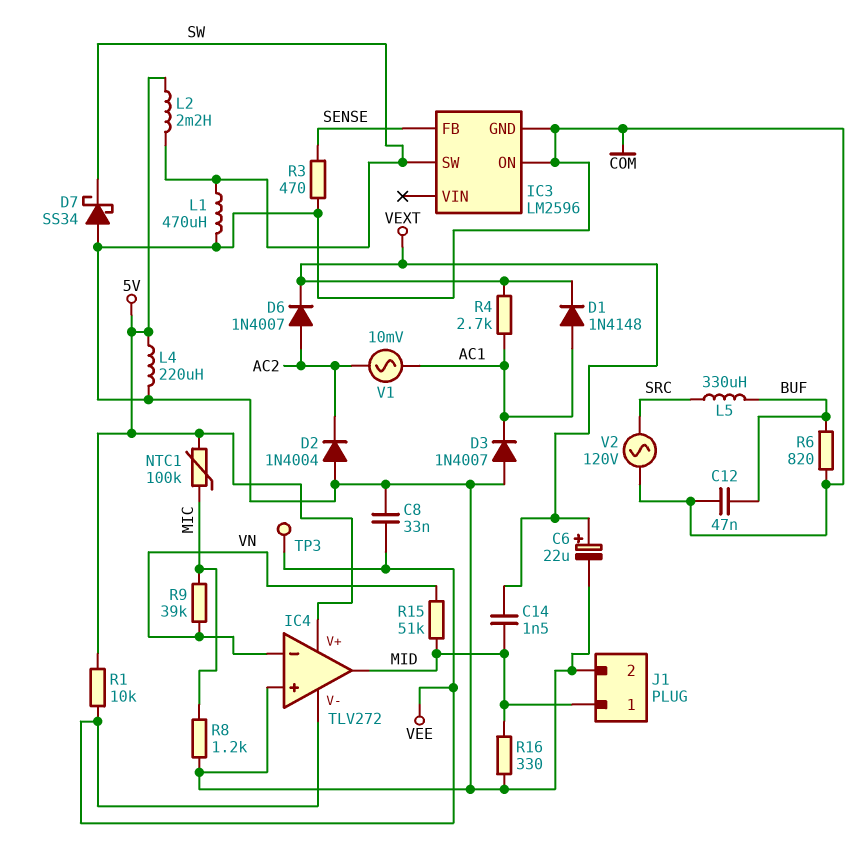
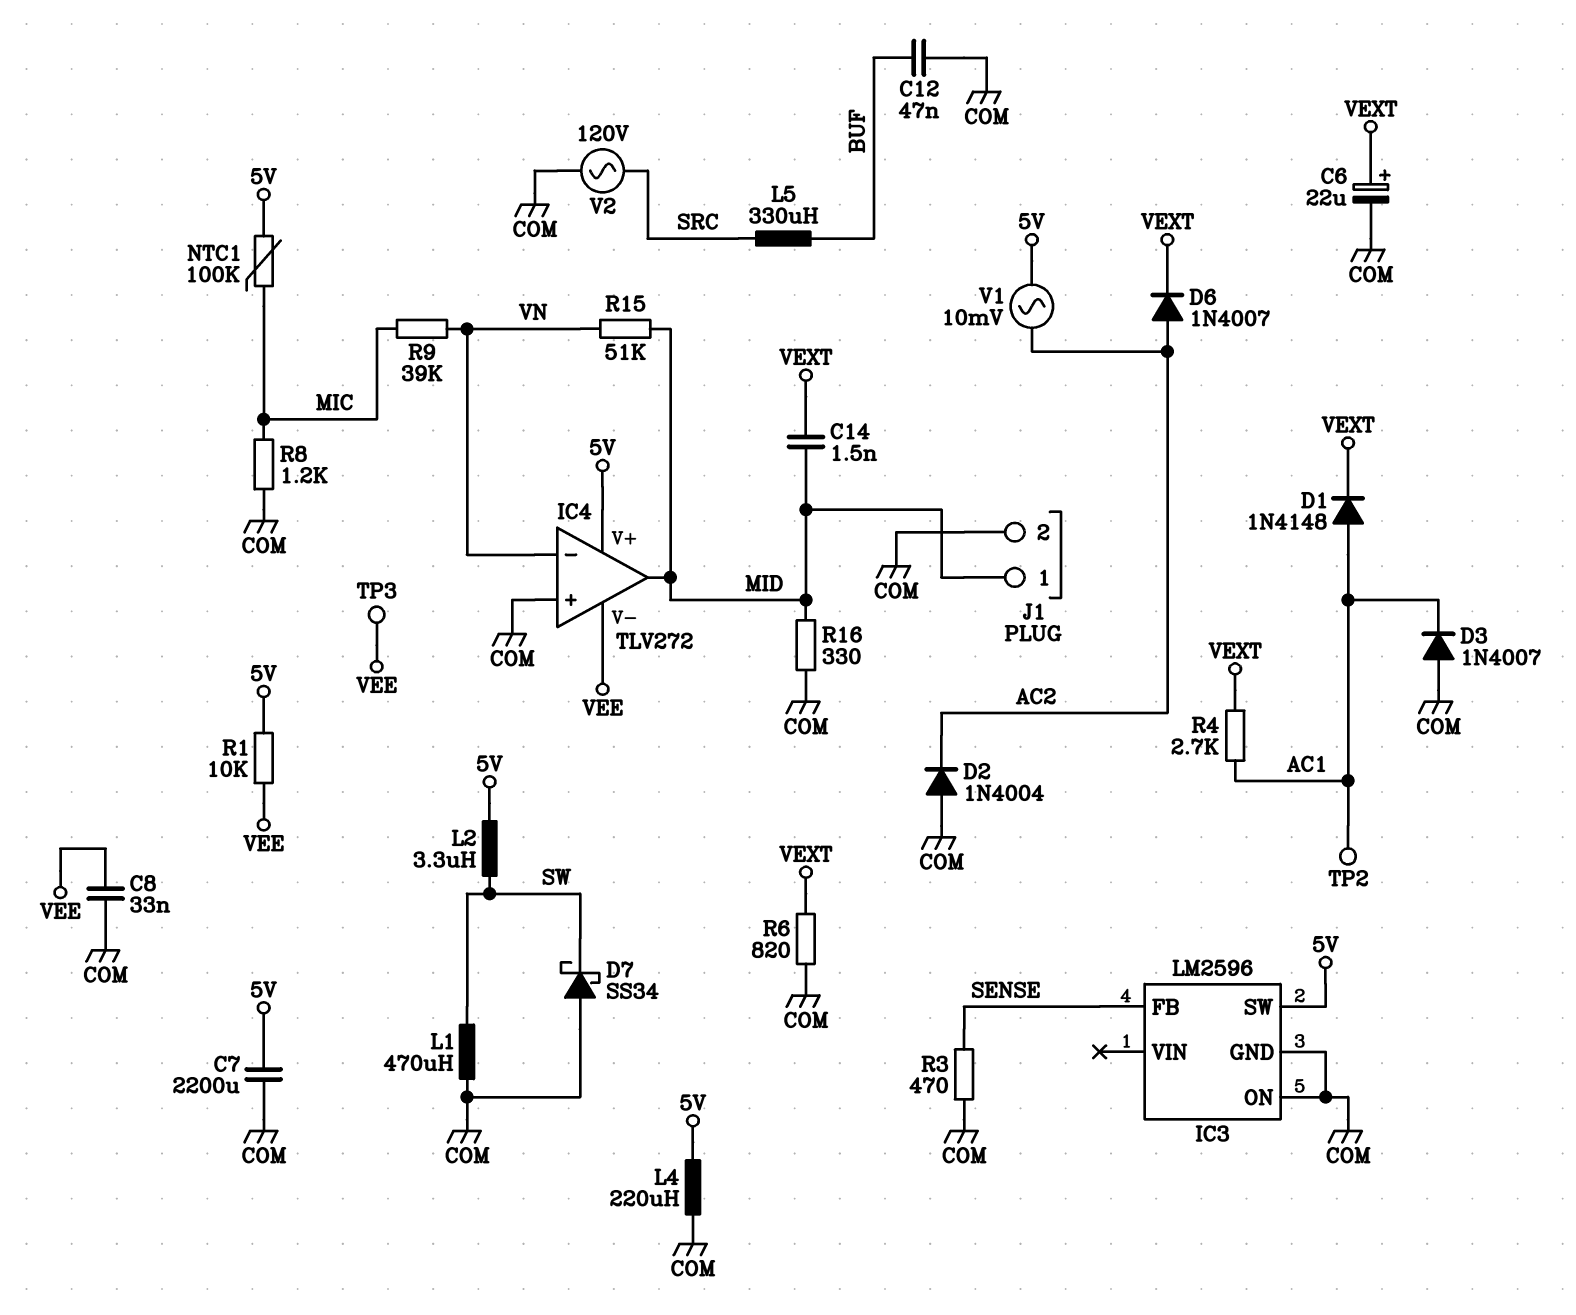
C7: none -> 2200uF (5V, COM)
IC3 pin SW: SW -> 5V
L2: 2.2mH (5V, SW) -> 3.3uH (5V, SW)
R6: 820 (BUF, COM) -> 820 (COM, VEXT)
TP2: none -> test point (AC1)
V1: AC 10mV (AC1, AC2) -> AC 10mV (5V, AC2)

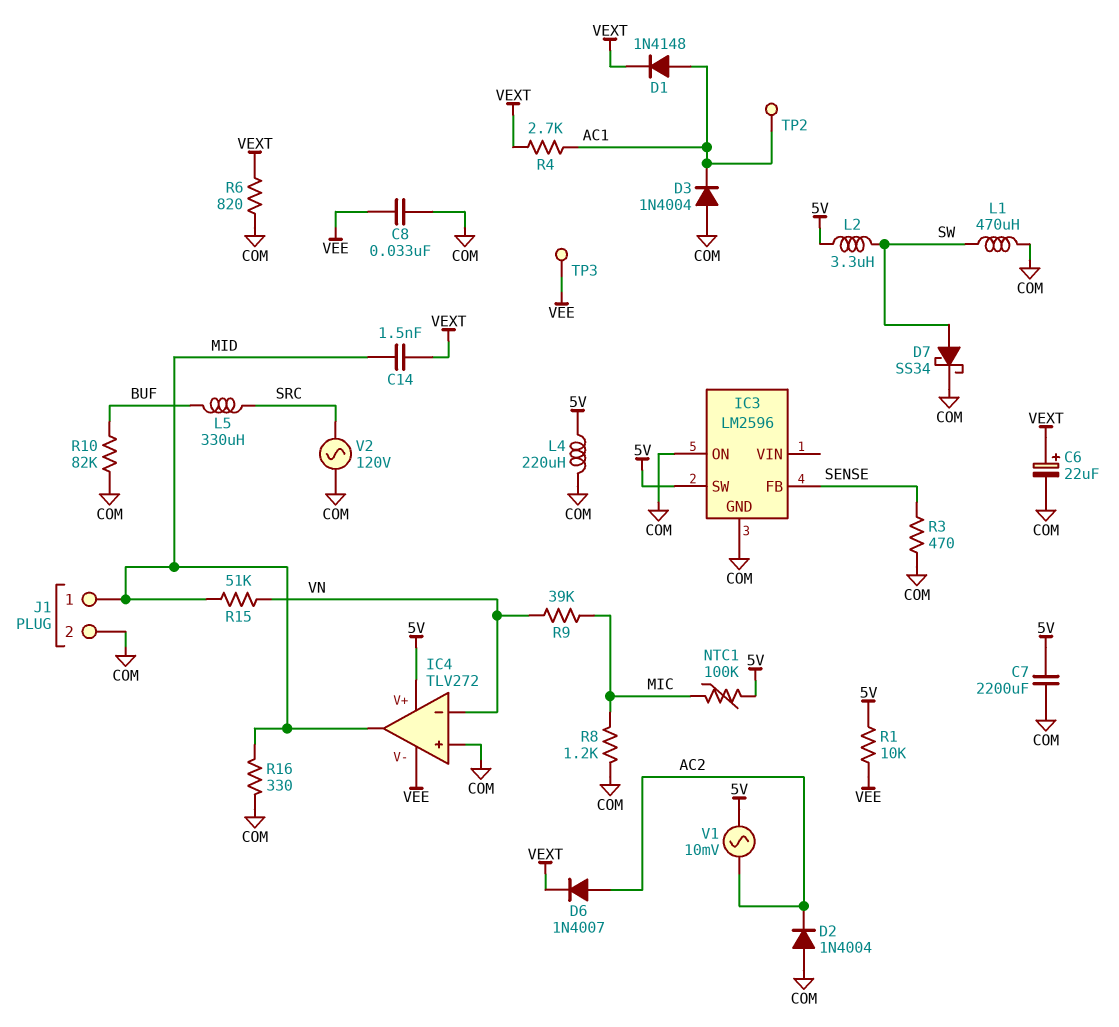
C12: 47nF (BUF, COM) -> none
D3: diode 1N4007 (A COM, K AC1) -> diode 1N4004 (A COM, K AC1)
D7: schottky SS34 (A COM, K SW) -> schottky SS34 (A SW, K COM)
R10: none -> 82k (BUF, COM)

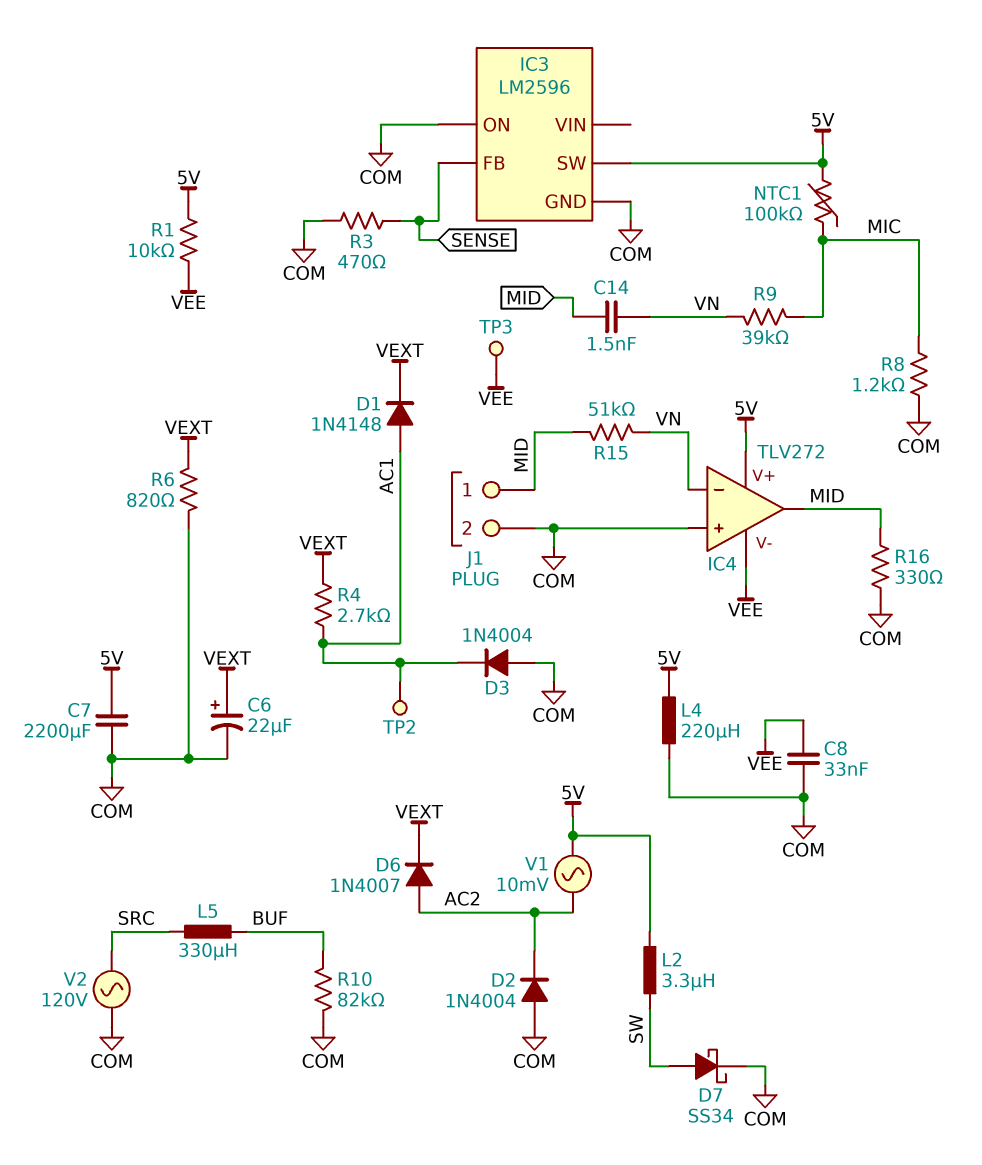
C14: 1.5nF (MID, VEXT) -> 1.5nF (MID, VN)
L1: 470uH (COM, SW) -> none

